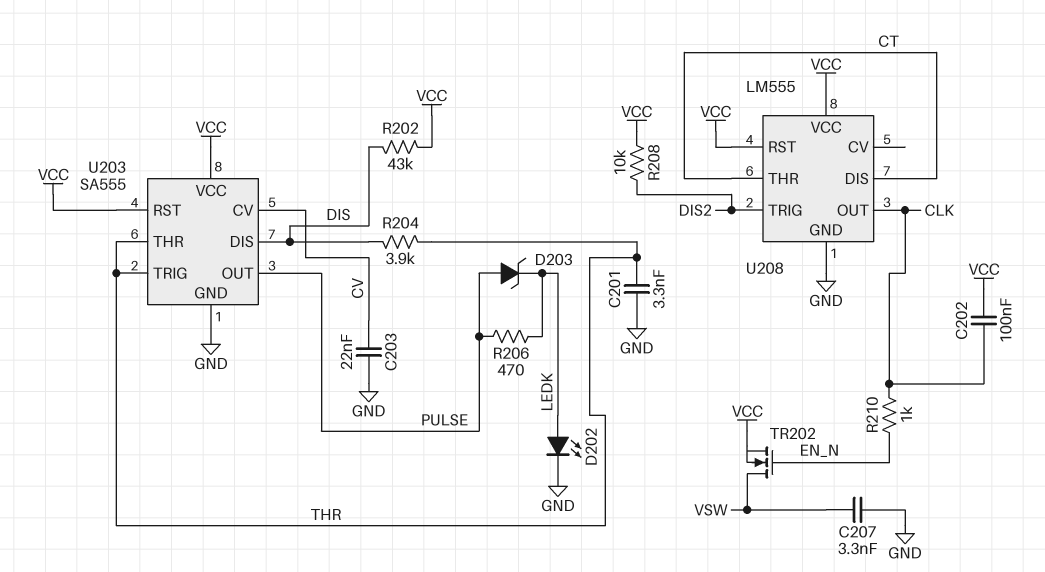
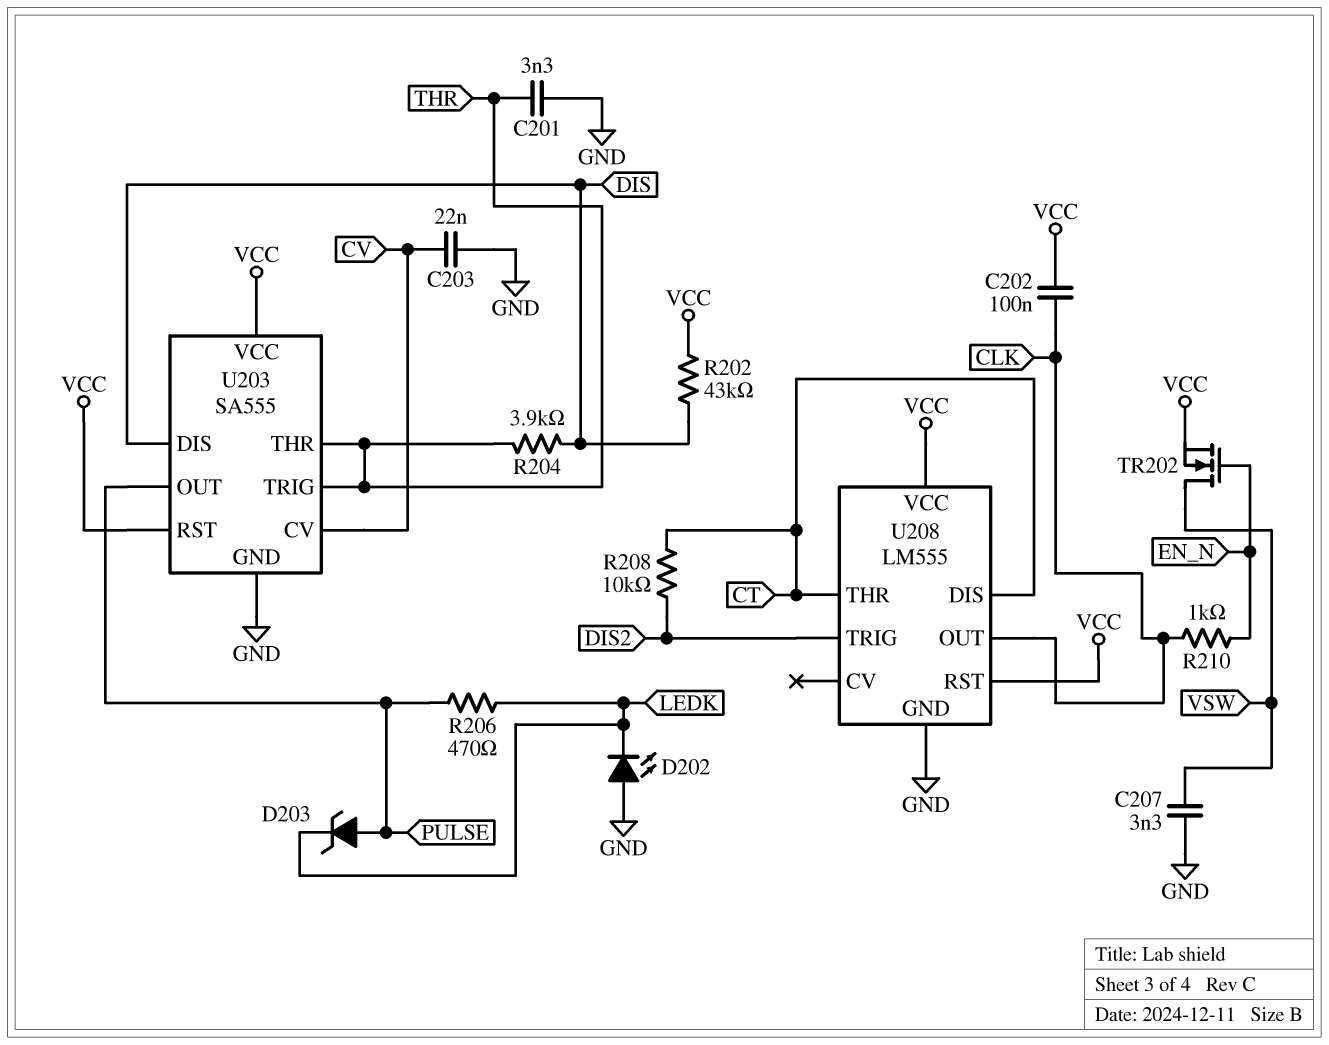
D202: LED (A LEDK, K GND) -> LED (A GND, K LEDK)
R208: 10k (DIS2, VCC) -> 10k (CT, DIS2)

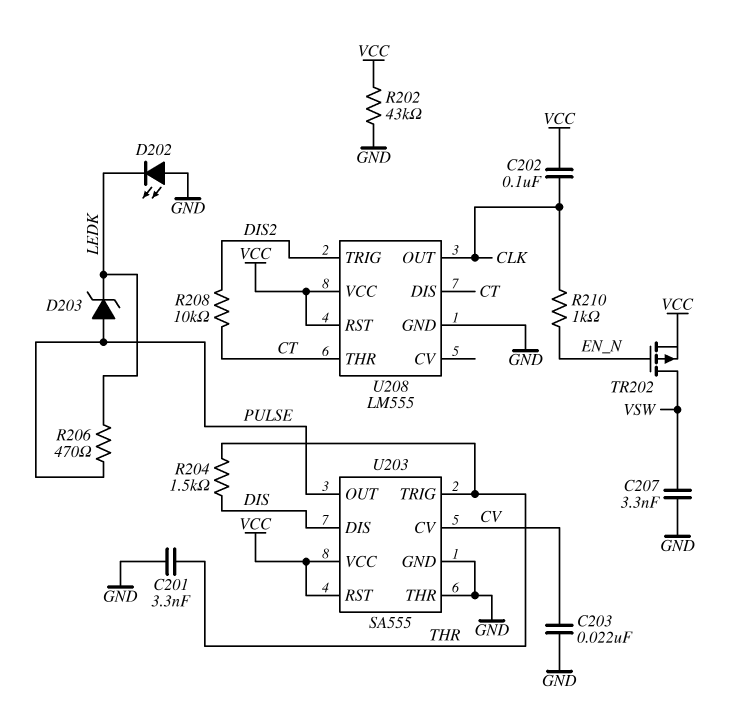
R202: 43k (DIS, VCC) -> 43k (GND, VCC)
R204: 3.9k (DIS, THR) -> 1.5k (DIS, THR)
TR202: NMOS (G EN_N, D VSW, S VCC) -> PMOS (G EN_N, D VSW, S VCC)
U203 pin THR: THR -> GND

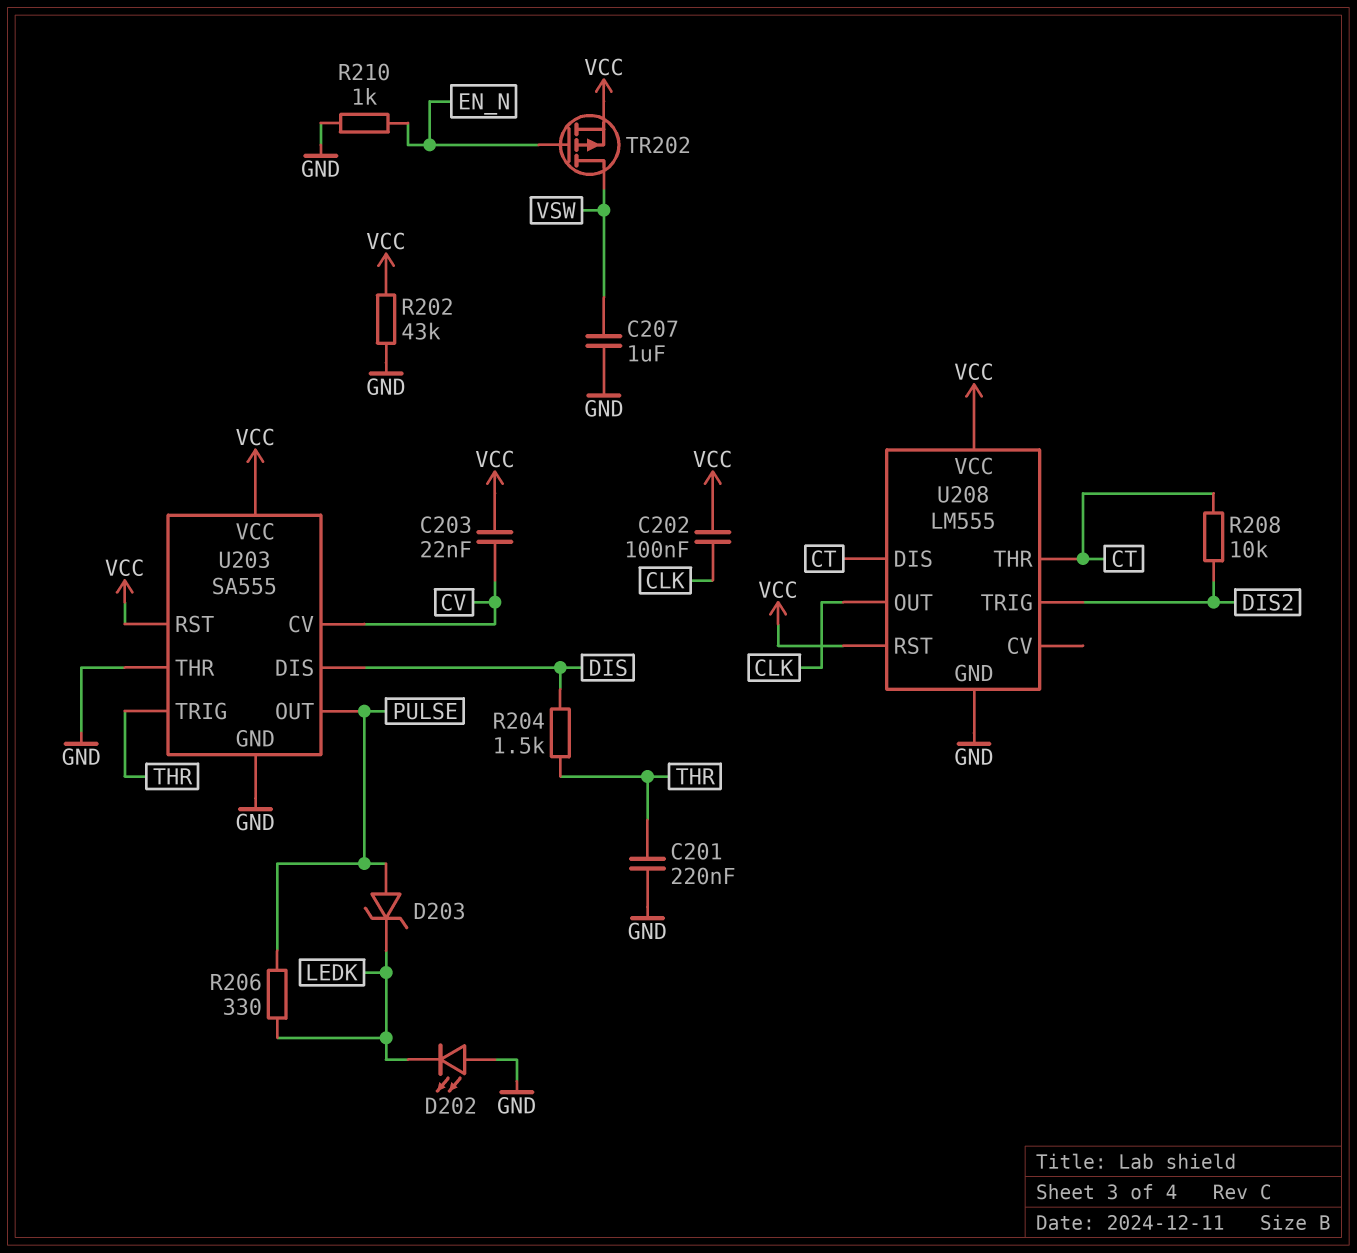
C201: 3.3nF (GND, THR) -> 220nF (GND, THR)
C203: 22nF (CV, GND) -> 22nF (CV, VCC)
C207: 3.3nF (GND, VSW) -> 1uF (GND, VSW)
R206: 470 (LEDK, PULSE) -> 330 (LEDK, PULSE)
R210: 1k (CLK, EN_N) -> 1k (EN_N, GND)

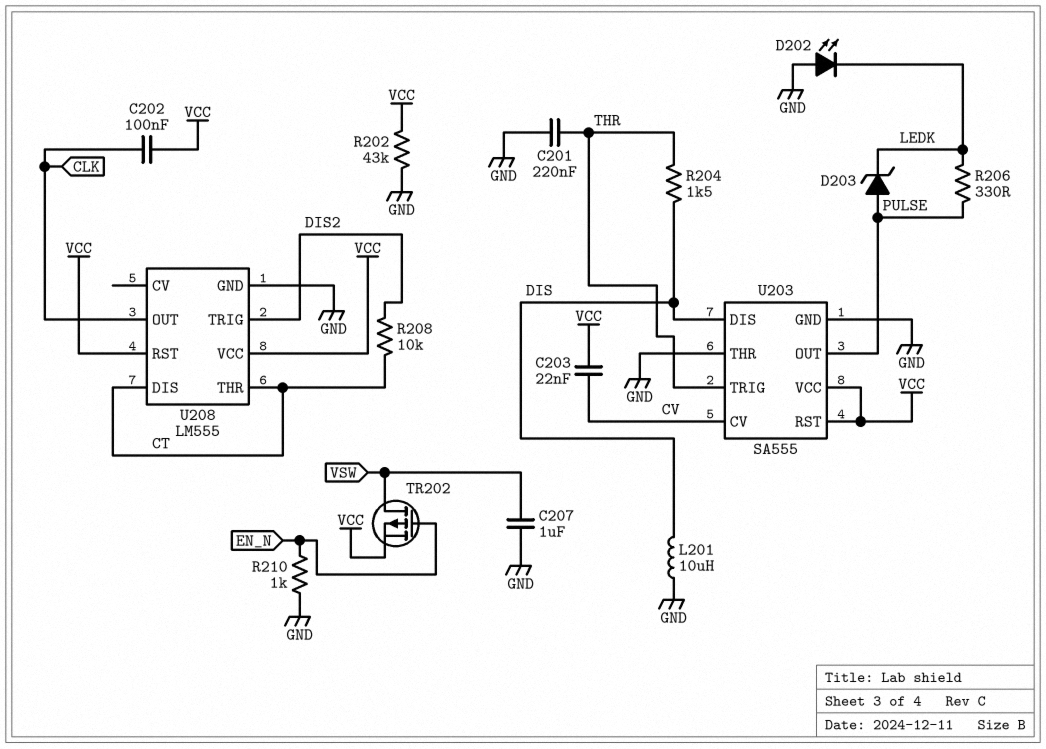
L201: none -> 10uH (DIS, GND)

